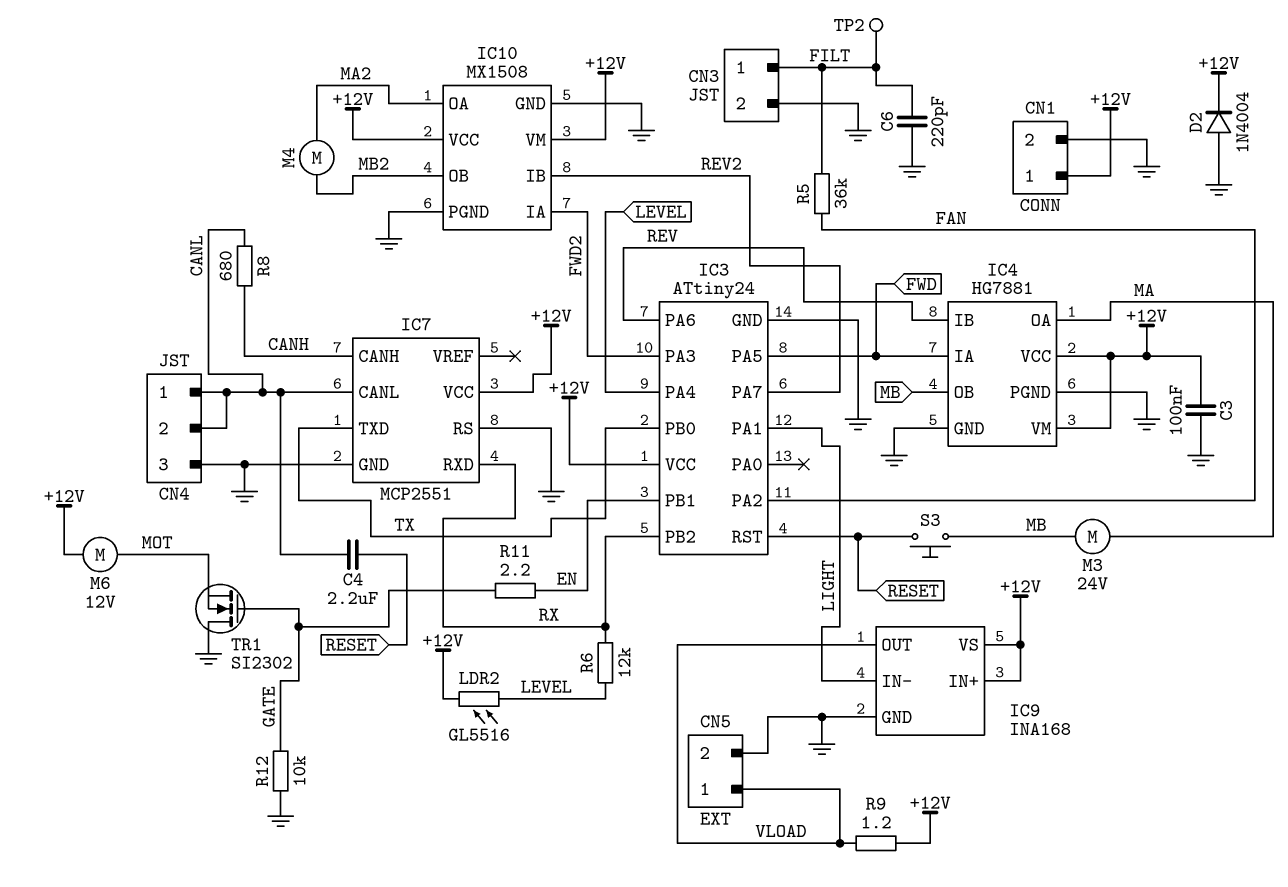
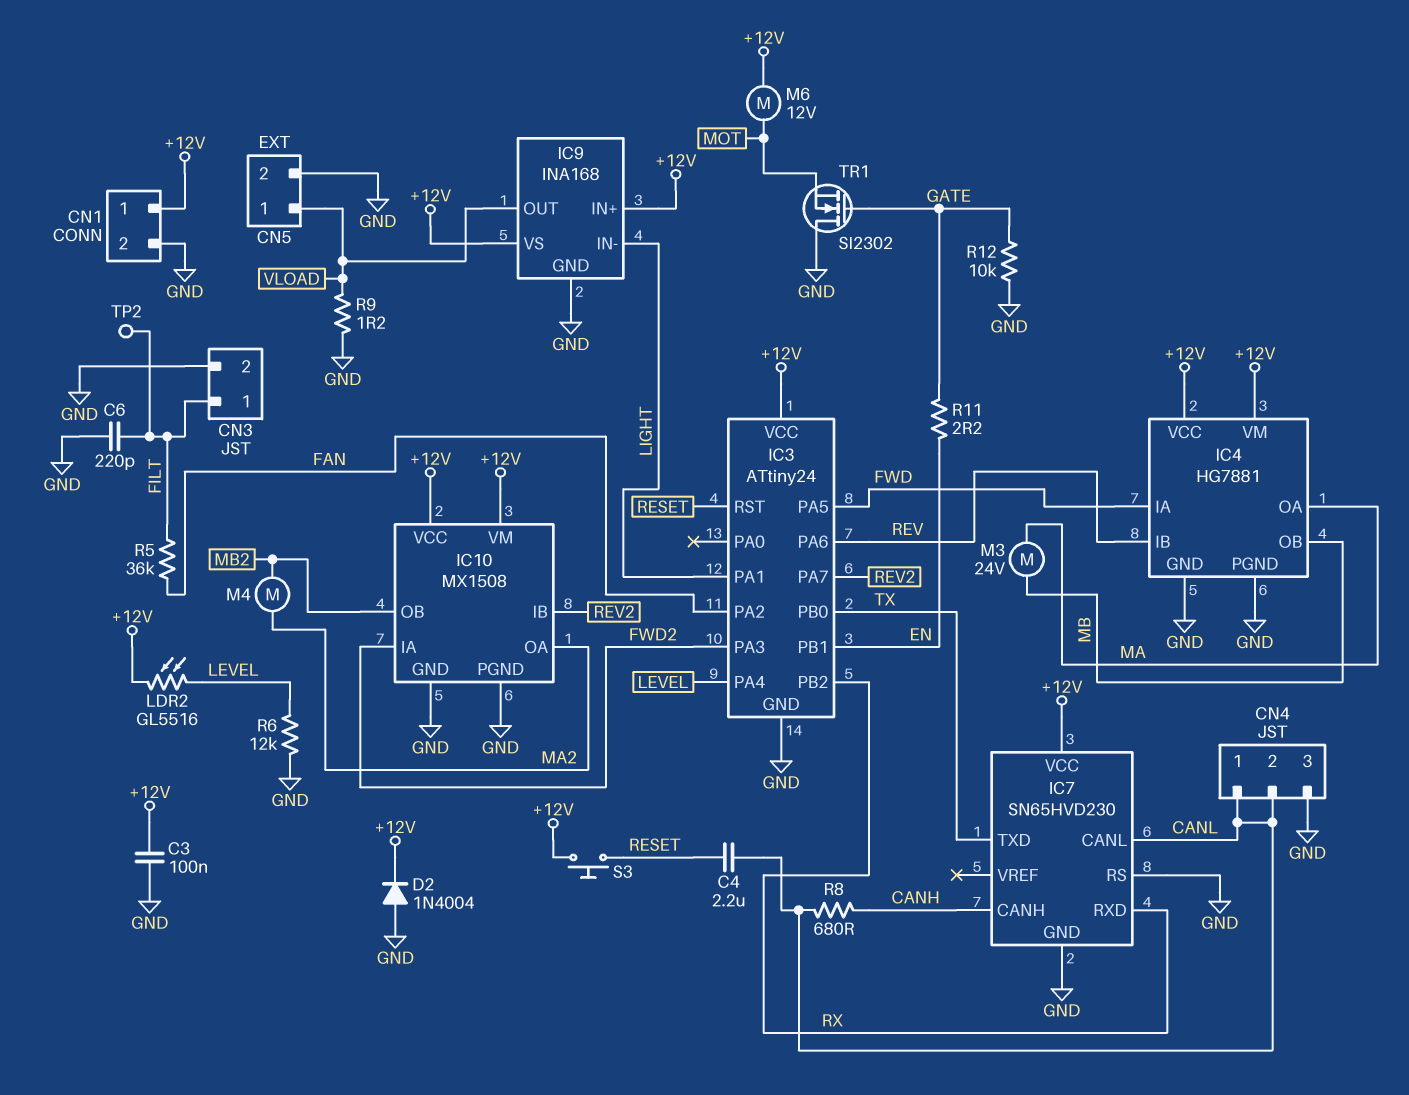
IC7: MCP2551 -> SN65HVD230
R6: 12k (LEVEL, RX) -> 12k (GND, LEVEL)
R9: 1.2 (+12V, VLOAD) -> 1.2 (GND, VLOAD)
S3: button (MB, RESET) -> button (+12V, RESET)

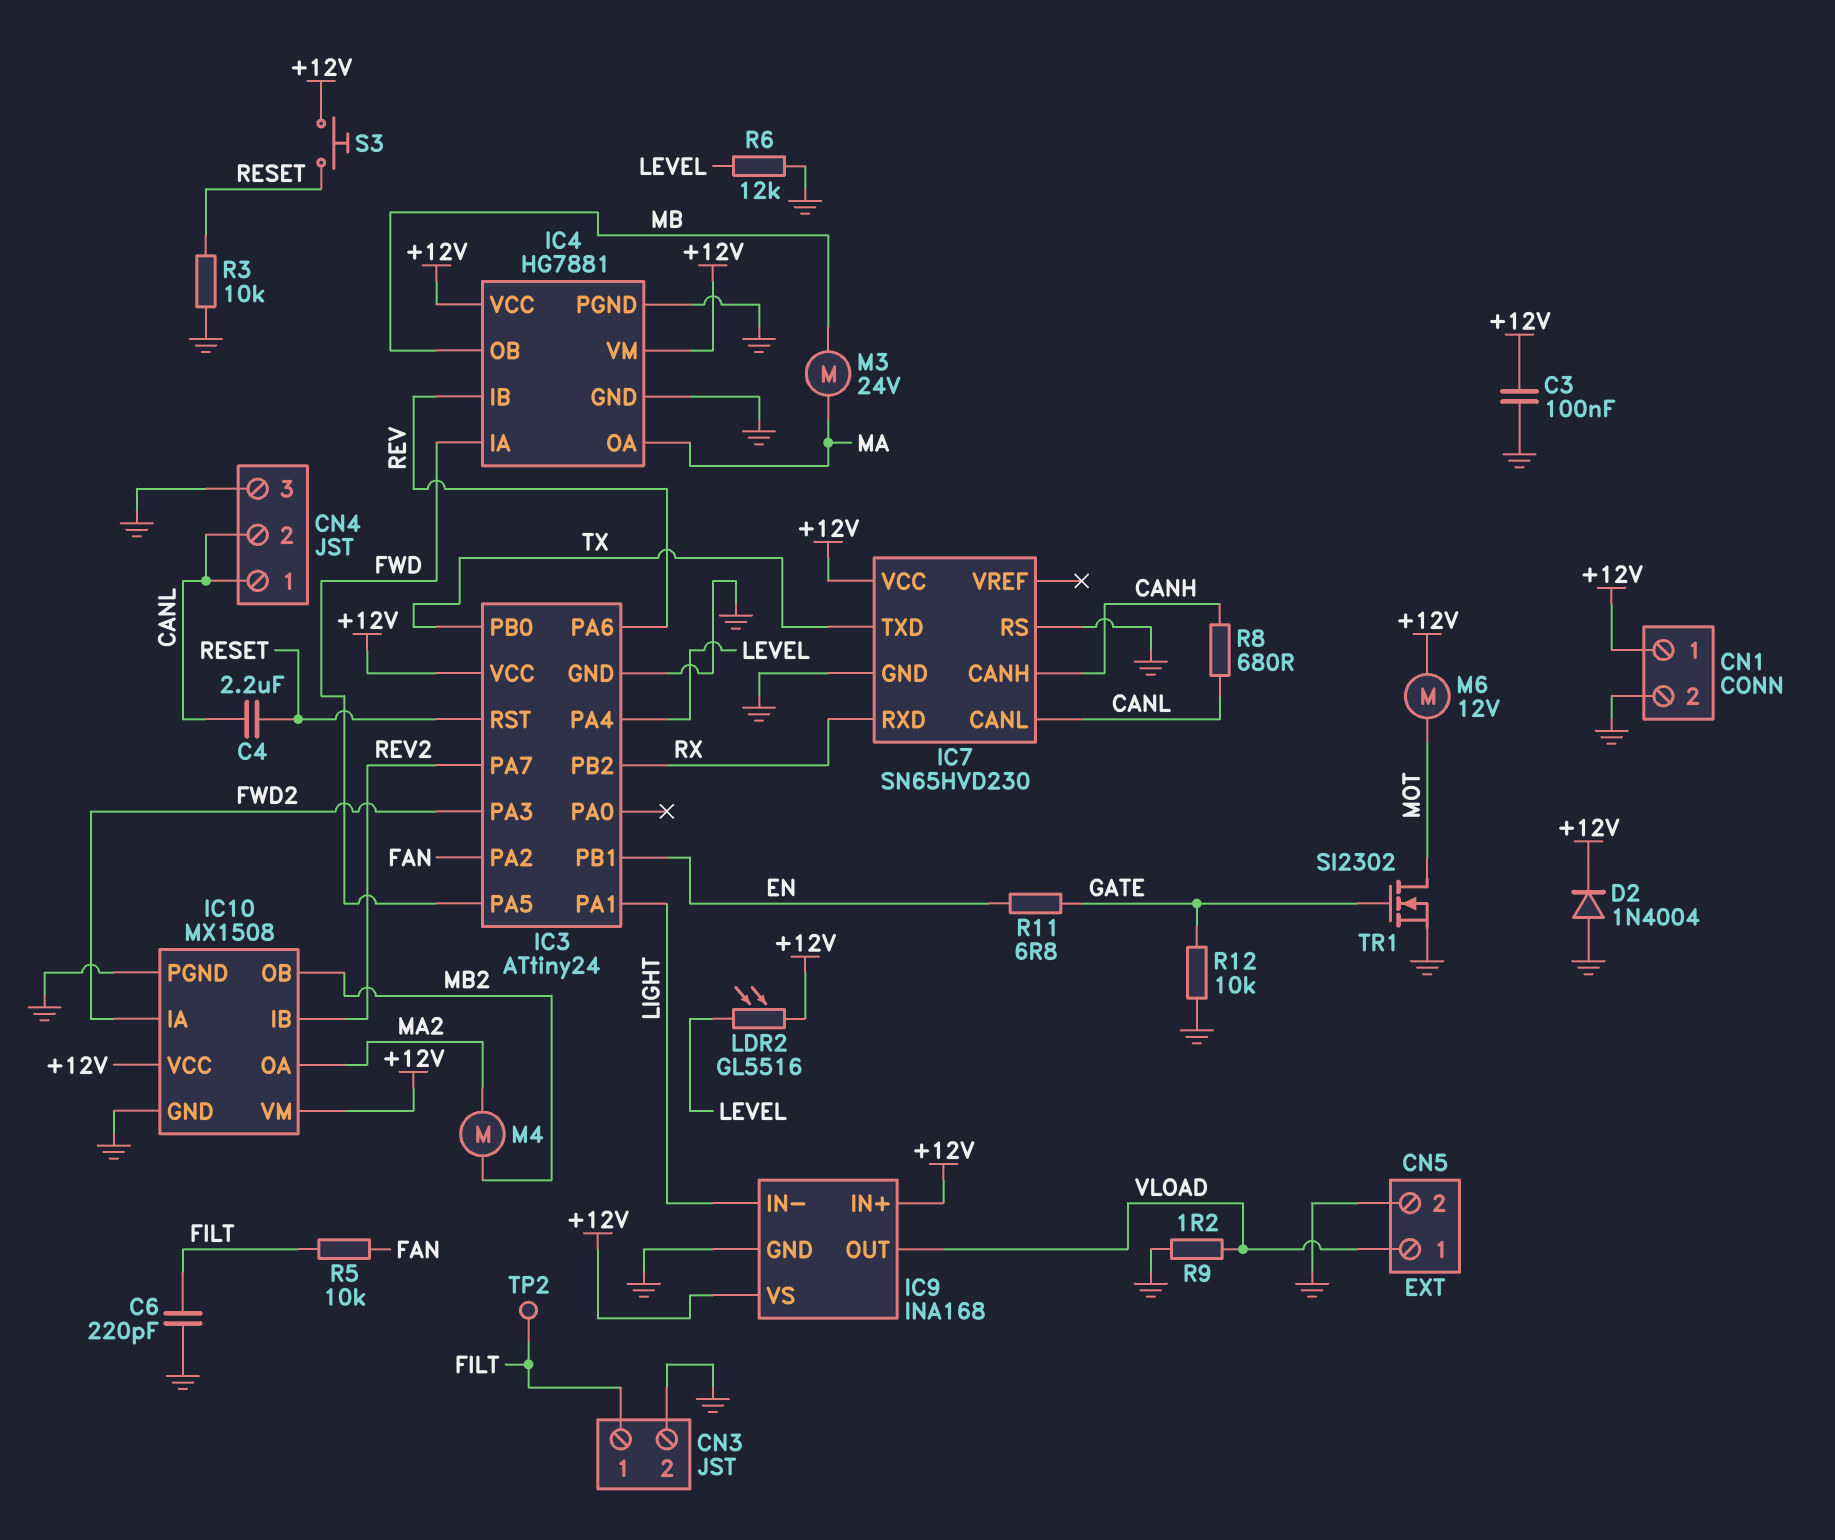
R3: none -> 10k (GND, RESET)
R5: 36k (FAN, FILT) -> 10k (FAN, FILT)
R11: 2.2 (EN, GATE) -> 6.8 (EN, GATE)
TR1: NMOS SI2302 (G GATE, D GND, S MOT) -> NMOS SI2302 (G GATE, D MOT, S GND)

